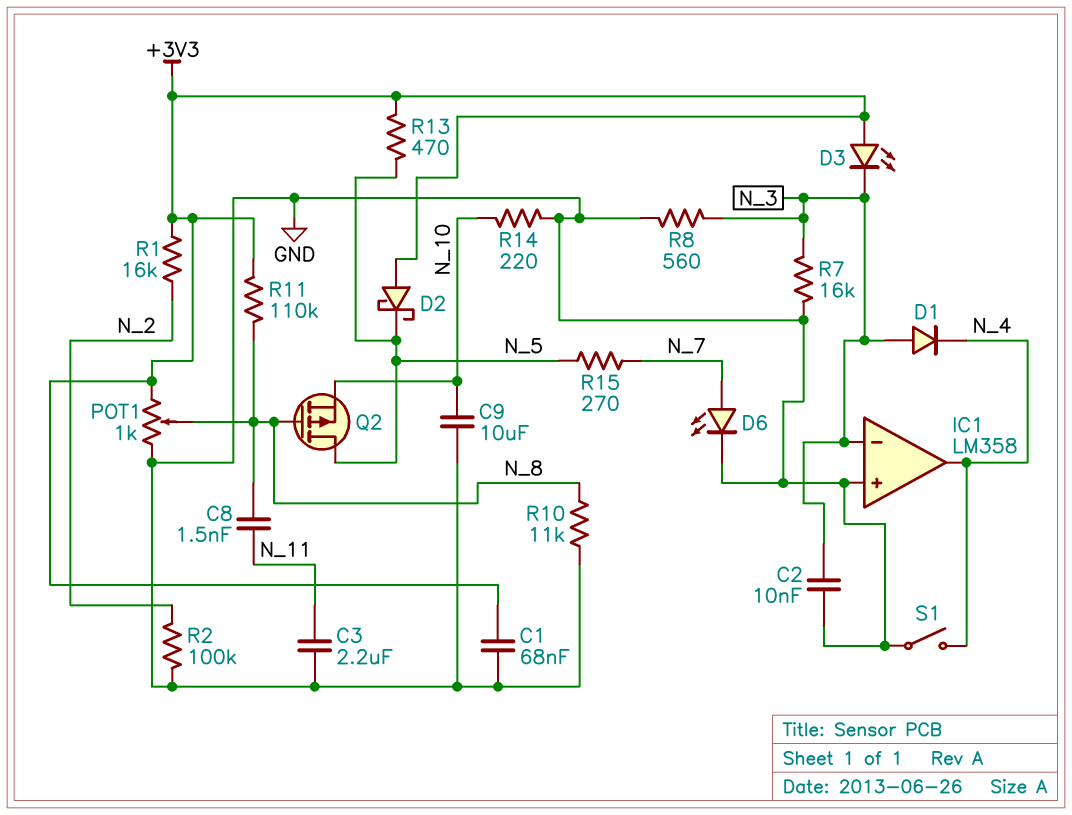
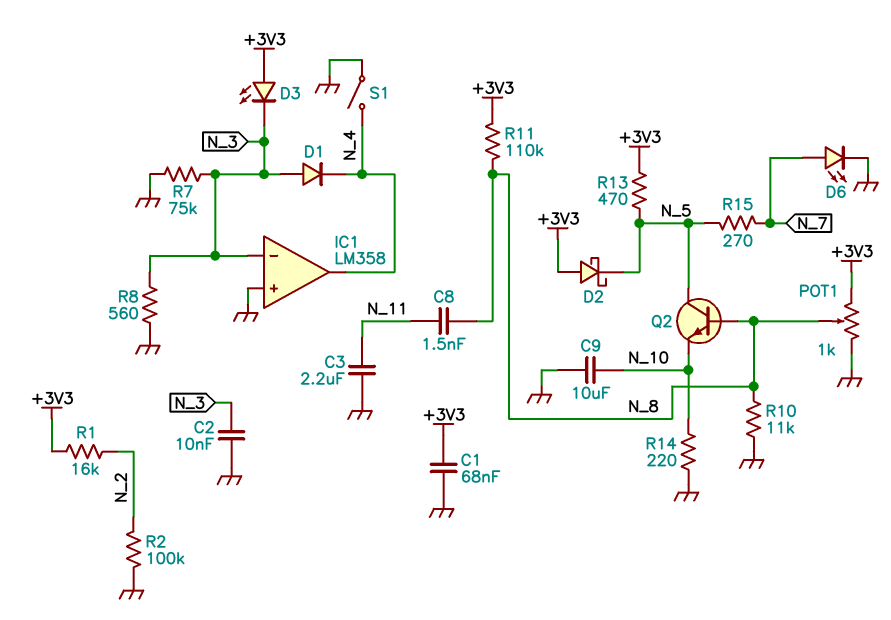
Q2: PMOS (G N_8, D N_5, S N_10) -> NPN (B N_8, C N_5, E N_10)
R7: 16k (GND, N_3) -> 75k (GND, N_3)

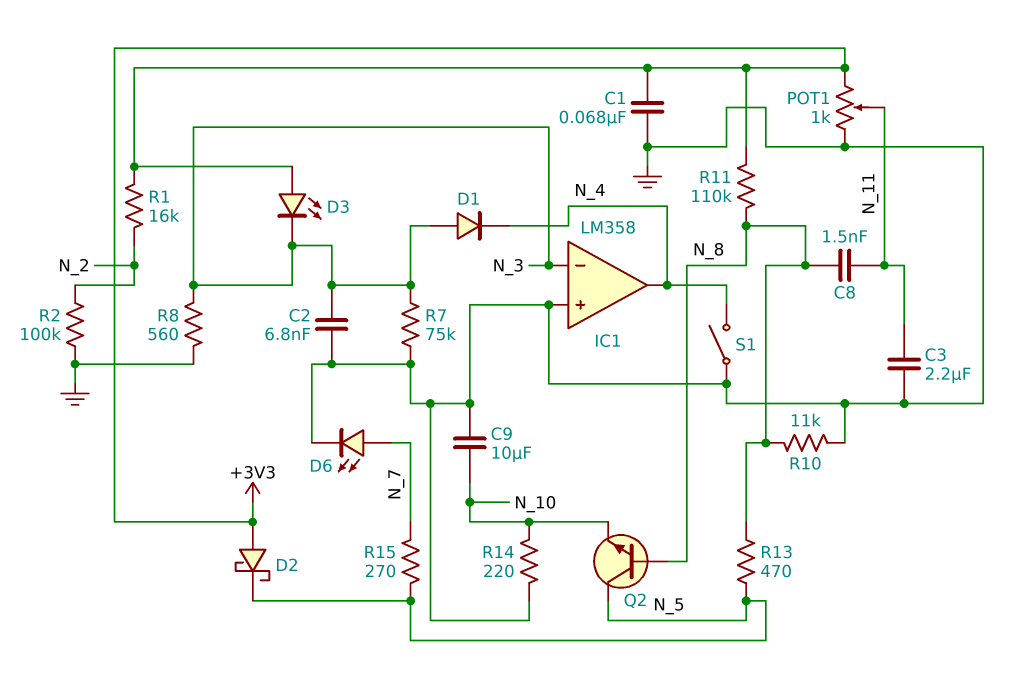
C2: 10nF (GND, N_3) -> 6.8nF (GND, N_3)
POT1: 1k (+3V3, GND, wiper N_8) -> 1k (+3V3, GND, wiper N_11)
R13: 470 (+3V3, N_5) -> 470 (N_5, N_8)

